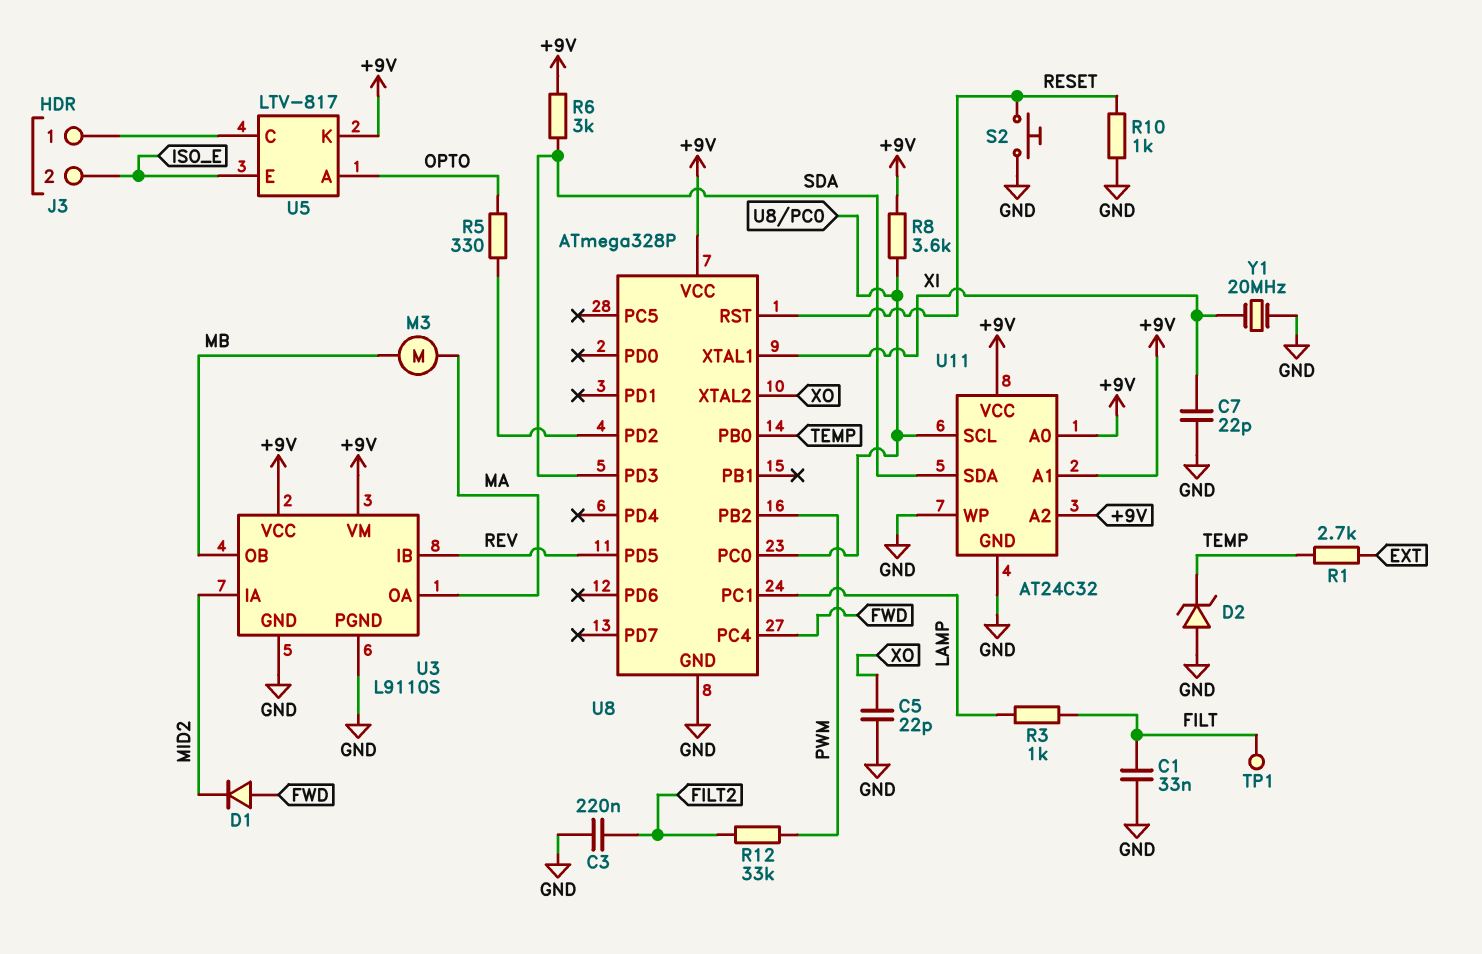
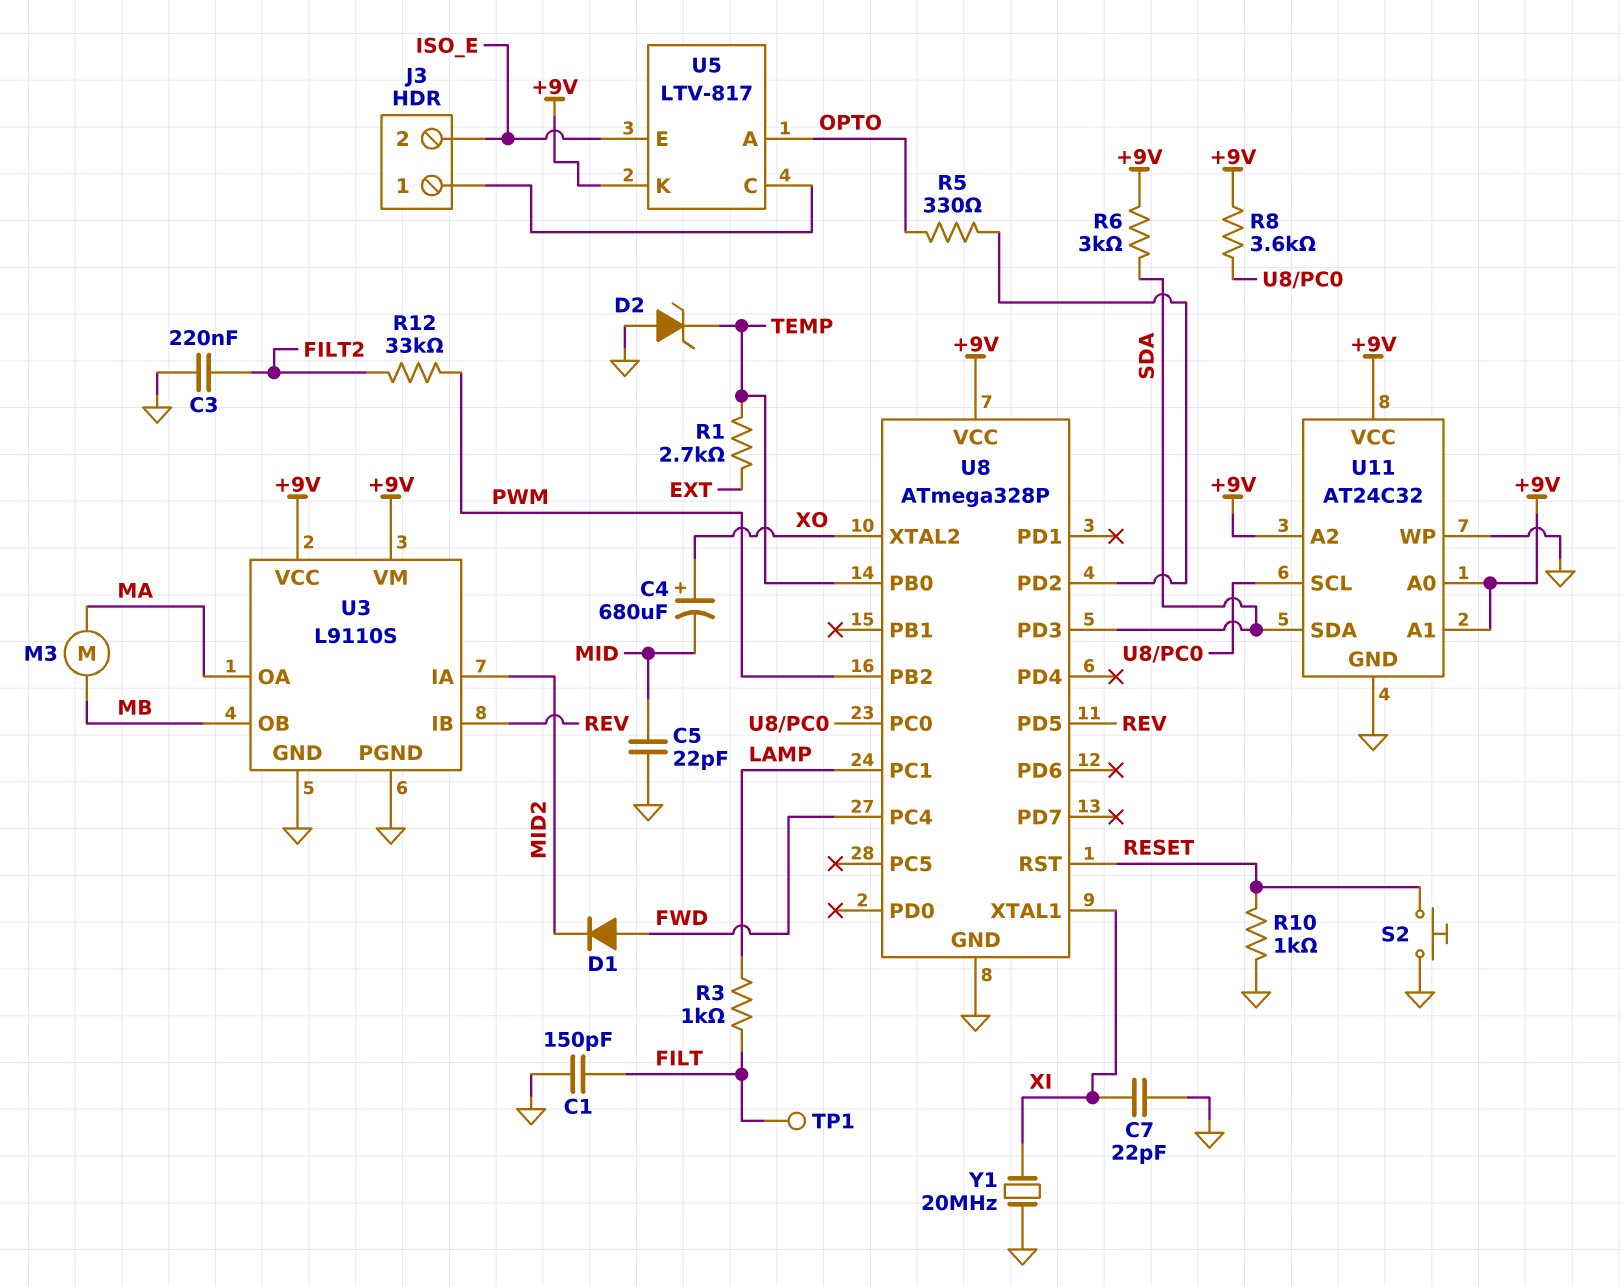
C1: 33nF (FILT, GND) -> 150pF (FILT, GND)
C4: none -> 680uF (plus XO, minus MID)
C5: 22pF (GND, XO) -> 22pF (GND, MID)

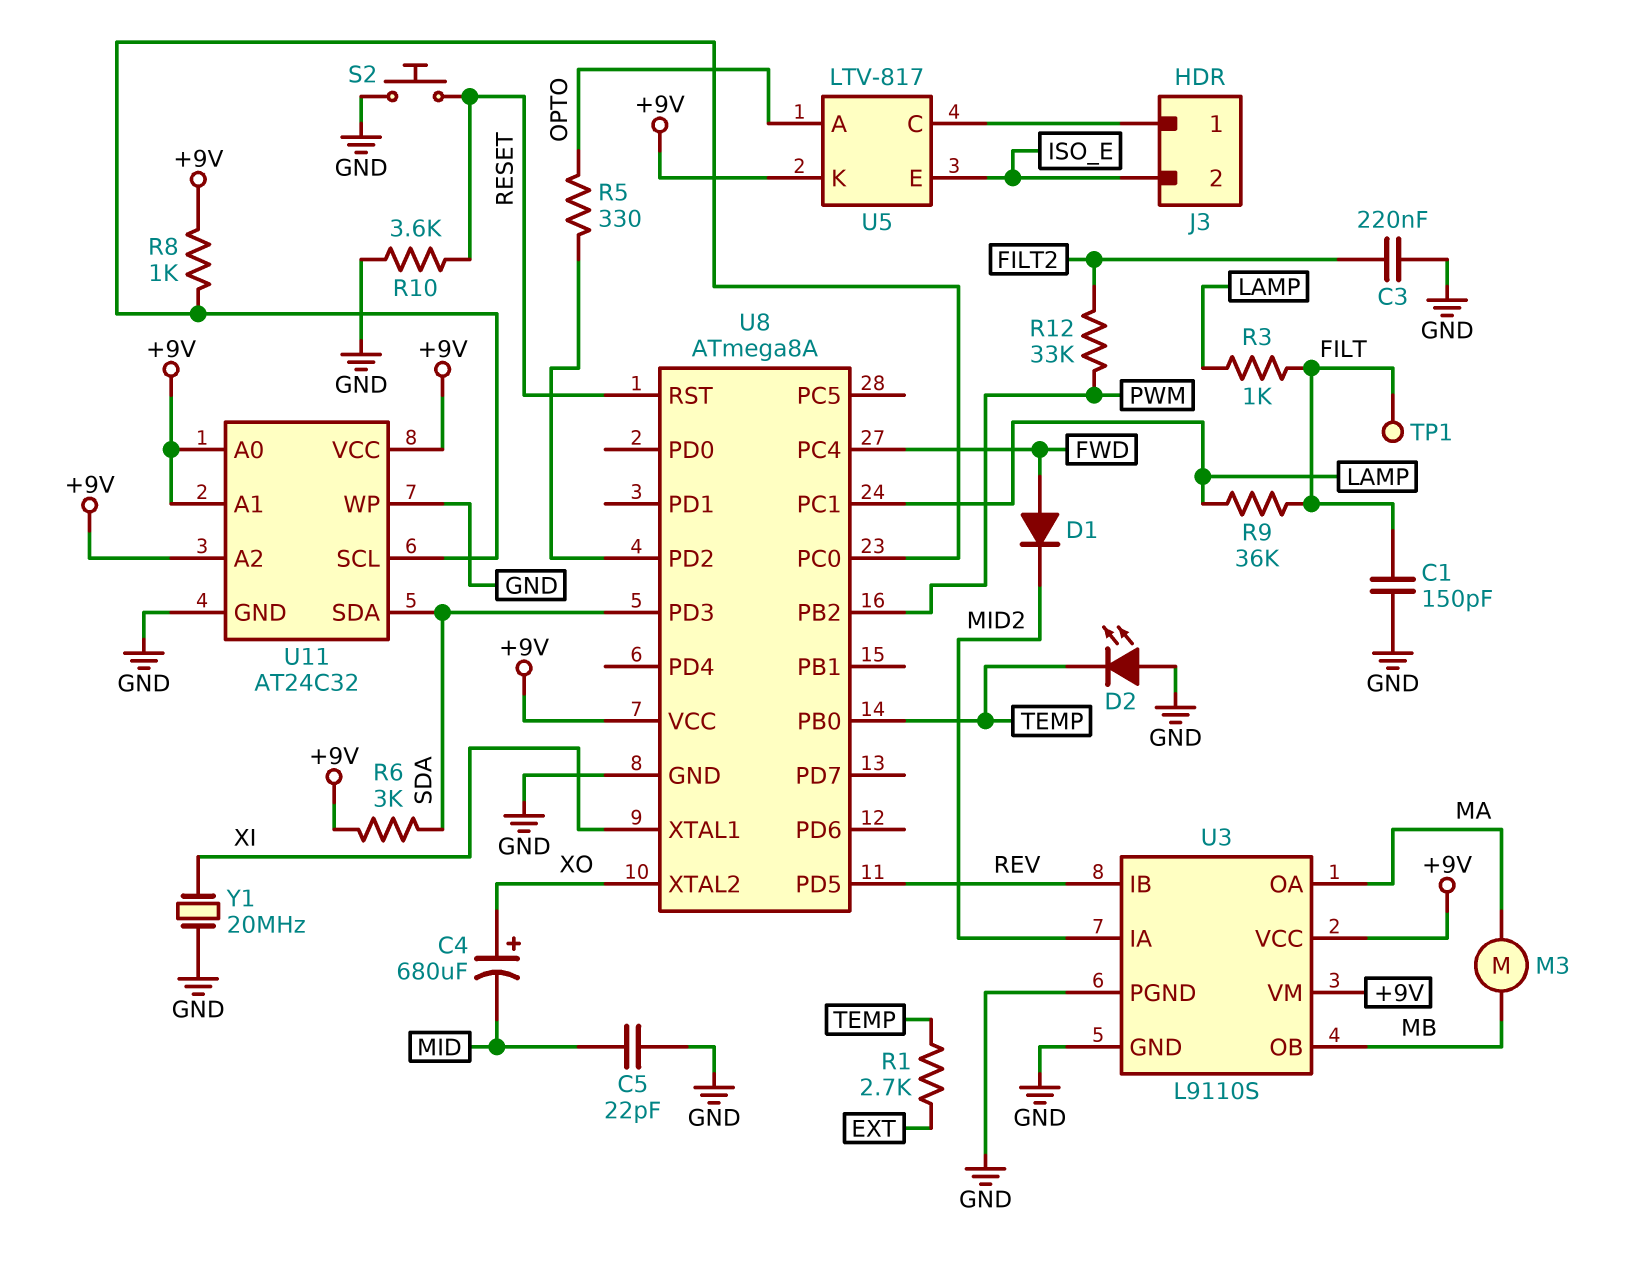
C7: 22pF (GND, XI) -> none
D2: zener (A GND, K TEMP) -> LED (A GND, K TEMP)
R8: 3.6k (+9V, U8/PC0) -> 1k (+9V, U8/PC0)
R9: none -> 36k (FILT, LAMP)
R10: 1k (GND, RESET) -> 3.6k (GND, RESET)
U8: ATmega328P -> ATmega8A

